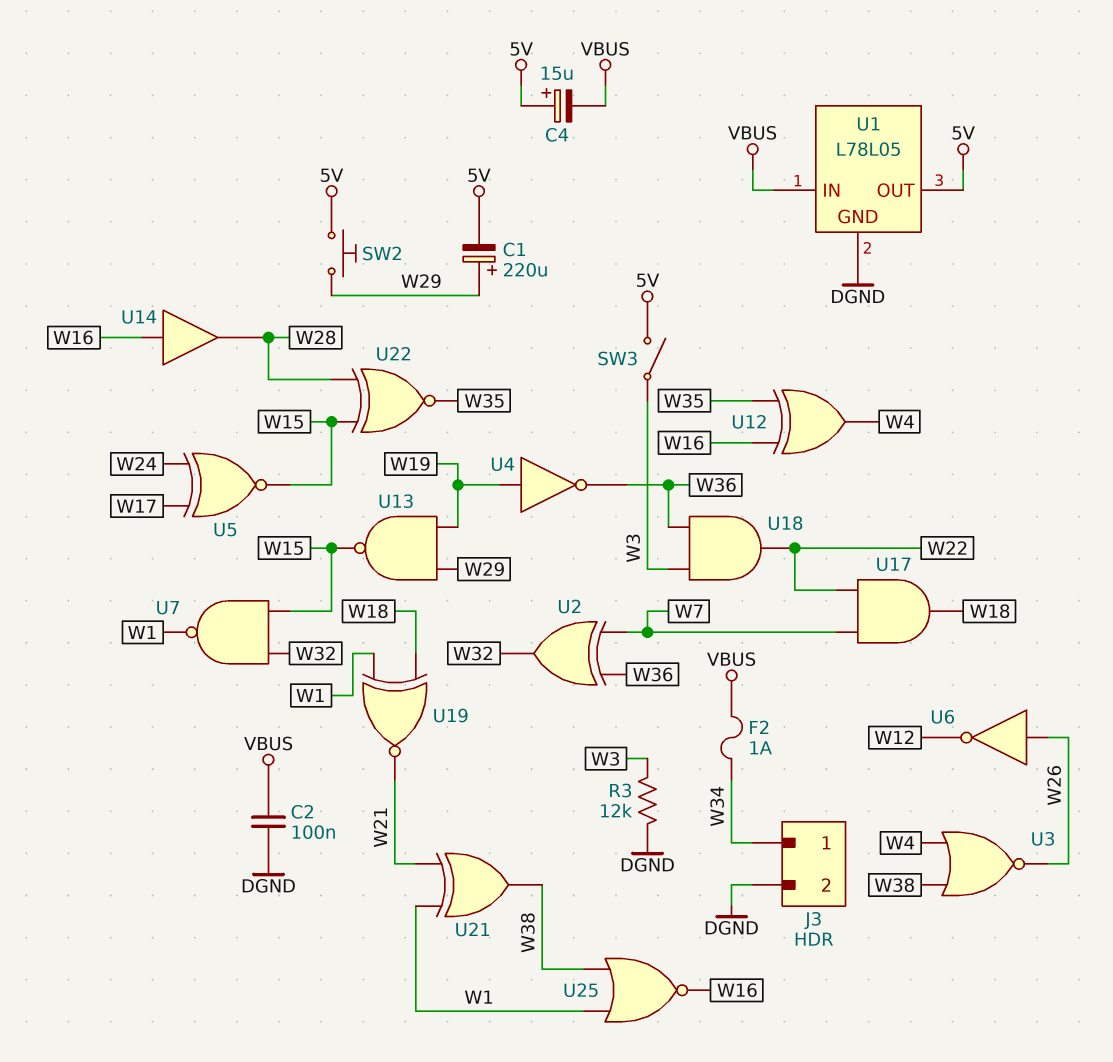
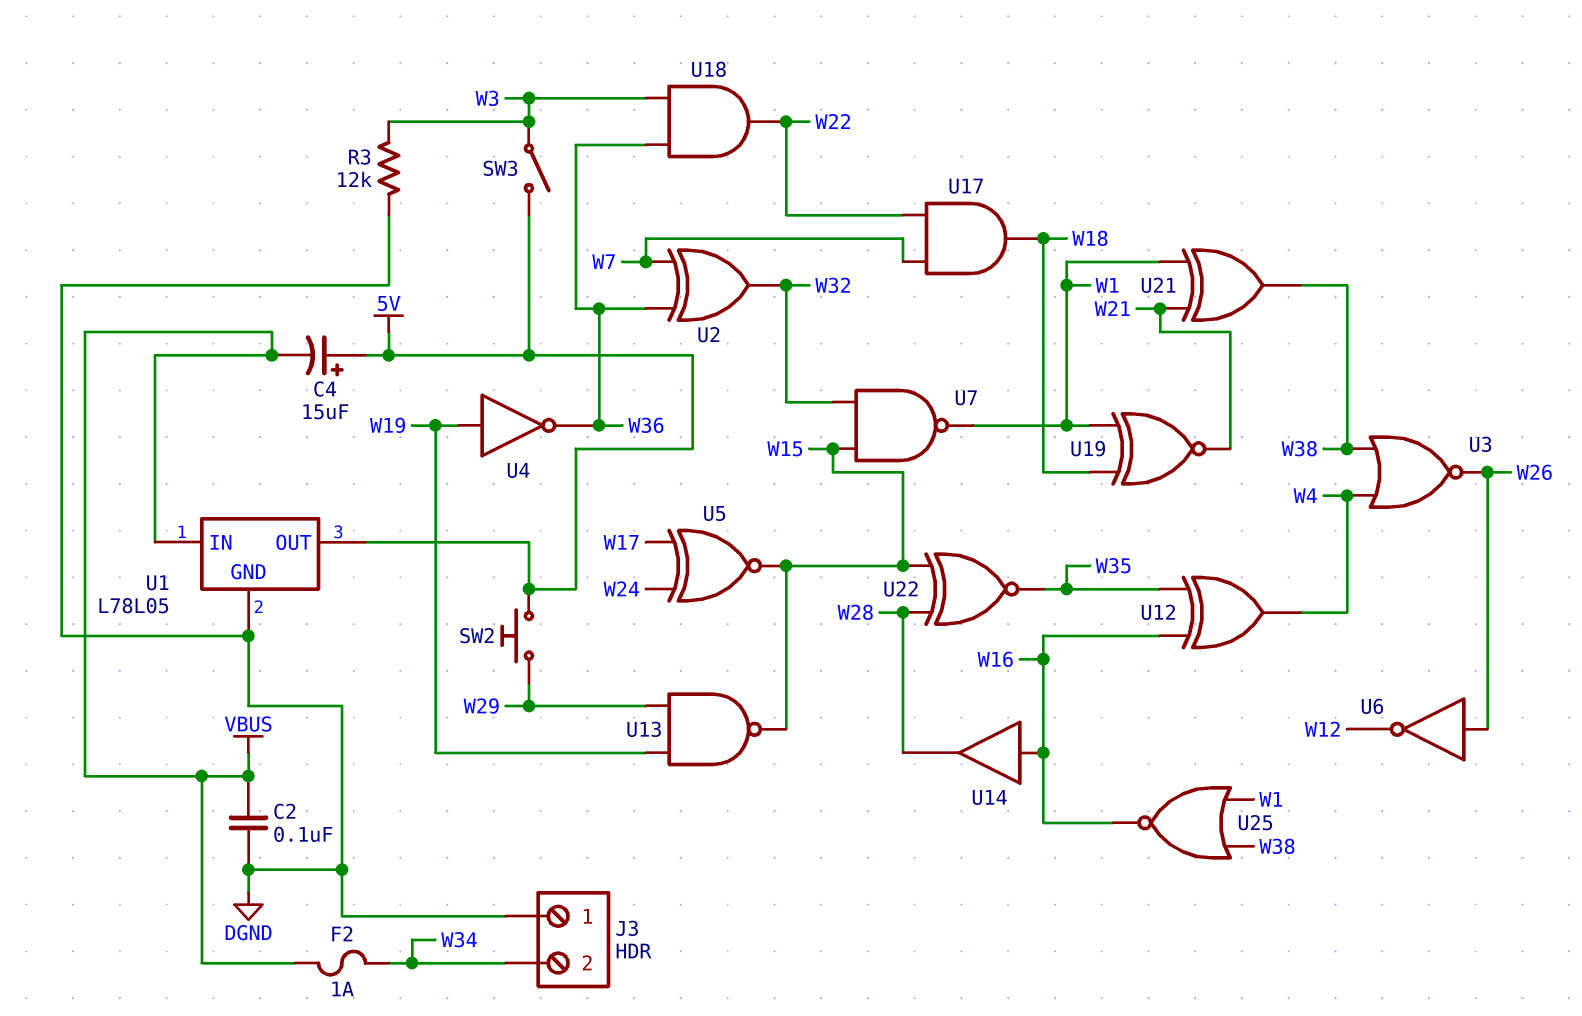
C1: 220uF (plus W29, minus 5V) -> none
J3 pin 1: W34 -> DGND
J3 pin 2: DGND -> W34

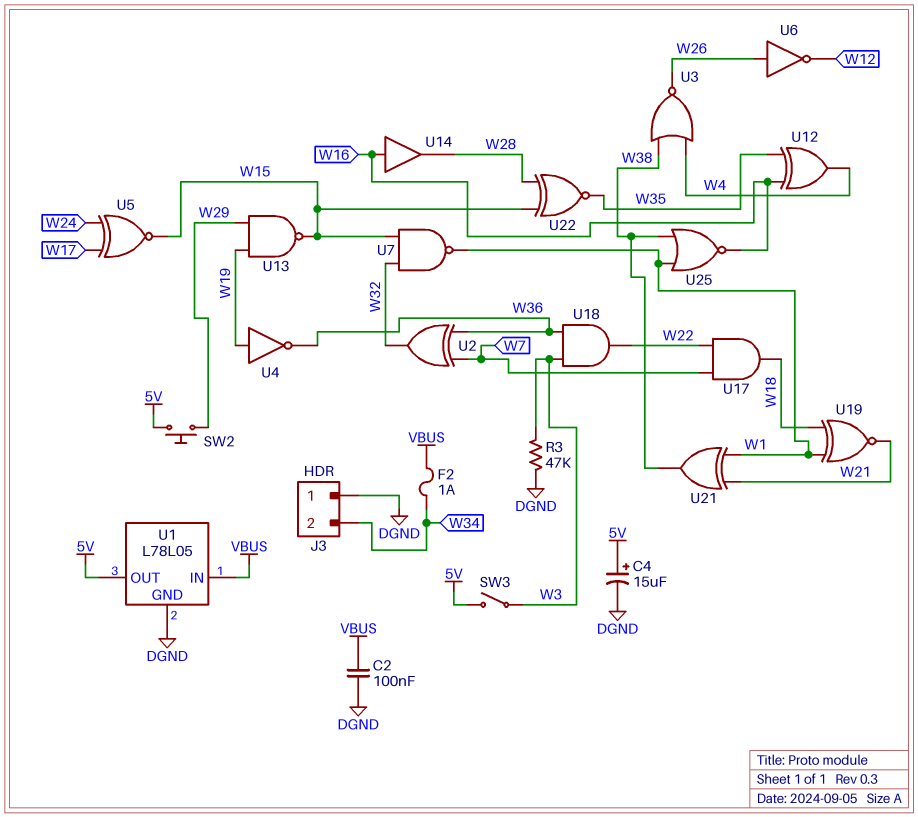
C4: 15uF (plus 5V, minus VBUS) -> 15uF (plus 5V, minus DGND)
R3: 12k (DGND, W3) -> 47k (DGND, W3)

